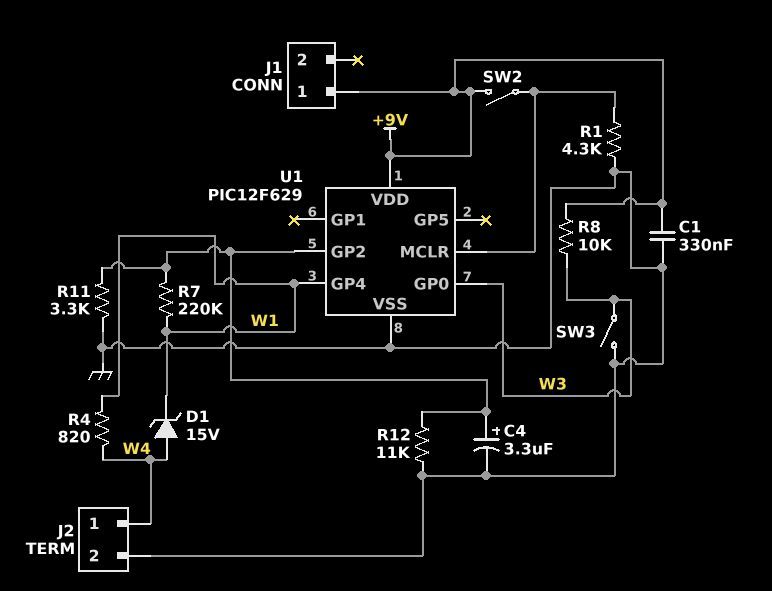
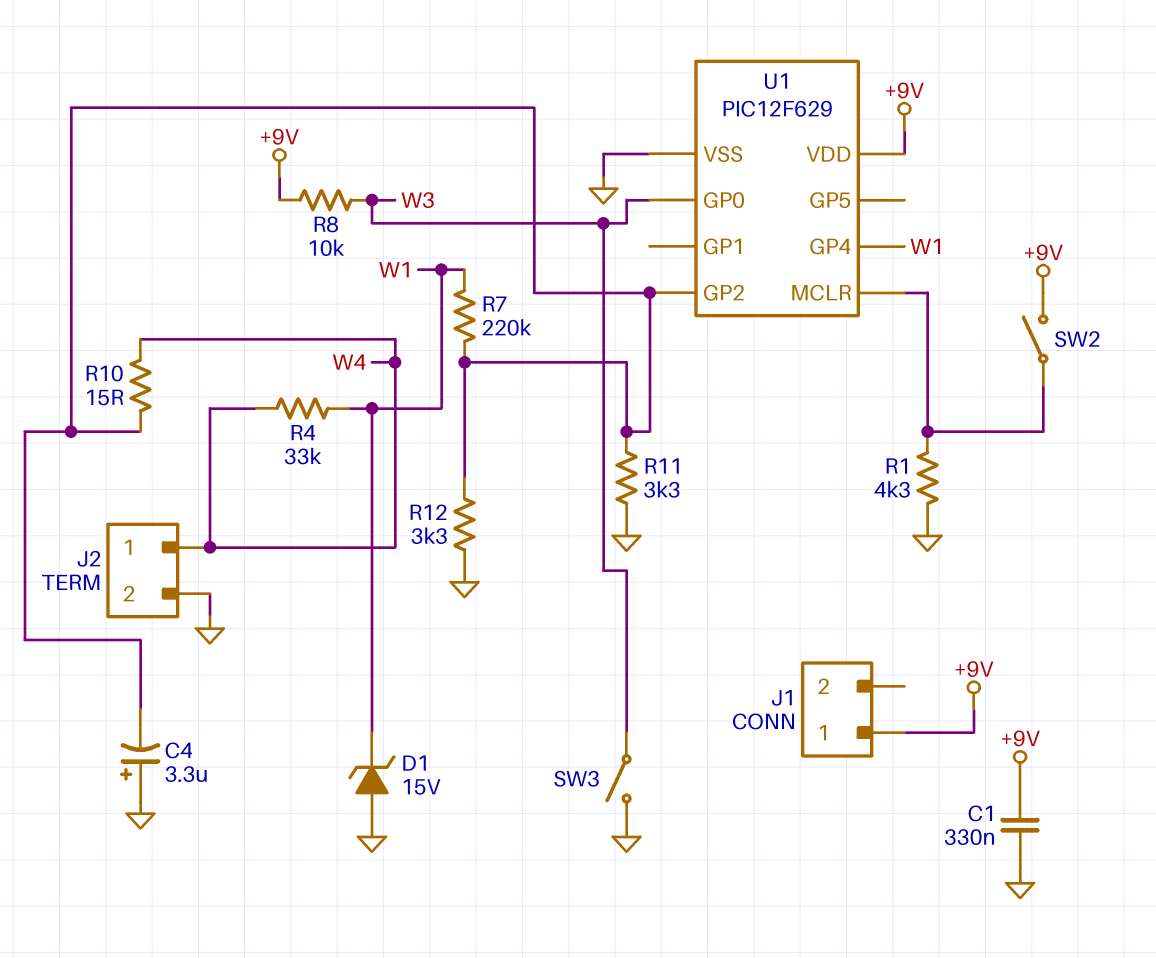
C4: 3.3uF (plus U1/GP2, minus GND) -> 3.3uF (plus GND, minus U1/GP2)
D1: zener 15V (A W4, K W1) -> zener 15V (A GND, K W1)
R4: 820 (W1, W4) -> 33k (W1, W4)
R10: none -> 15 (U1/GP2, W4)
R12: 11k (GND, U1/GP2) -> 3.3k (GND, U1/GP2)

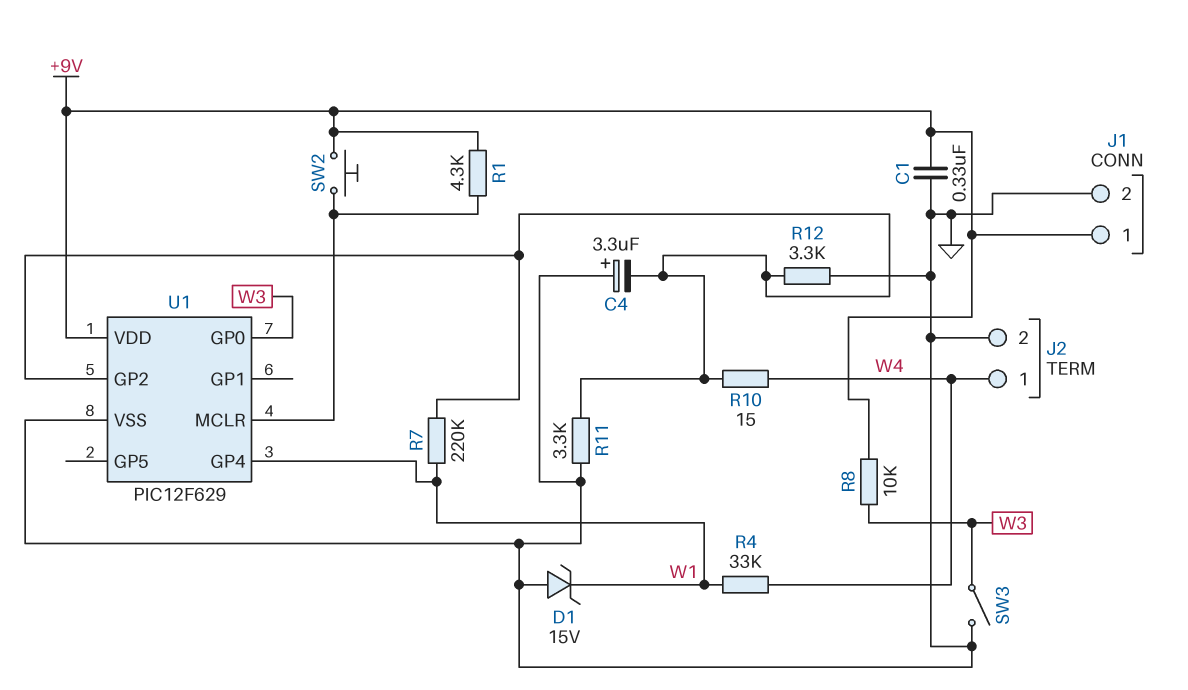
J1 pin 2: none -> GND
R1: 4.3k (GND, U1/MCLR) -> 4.3k (+9V, U1/MCLR)
SW2: switch (+9V, U1/MCLR) -> button (+9V, U1/MCLR)

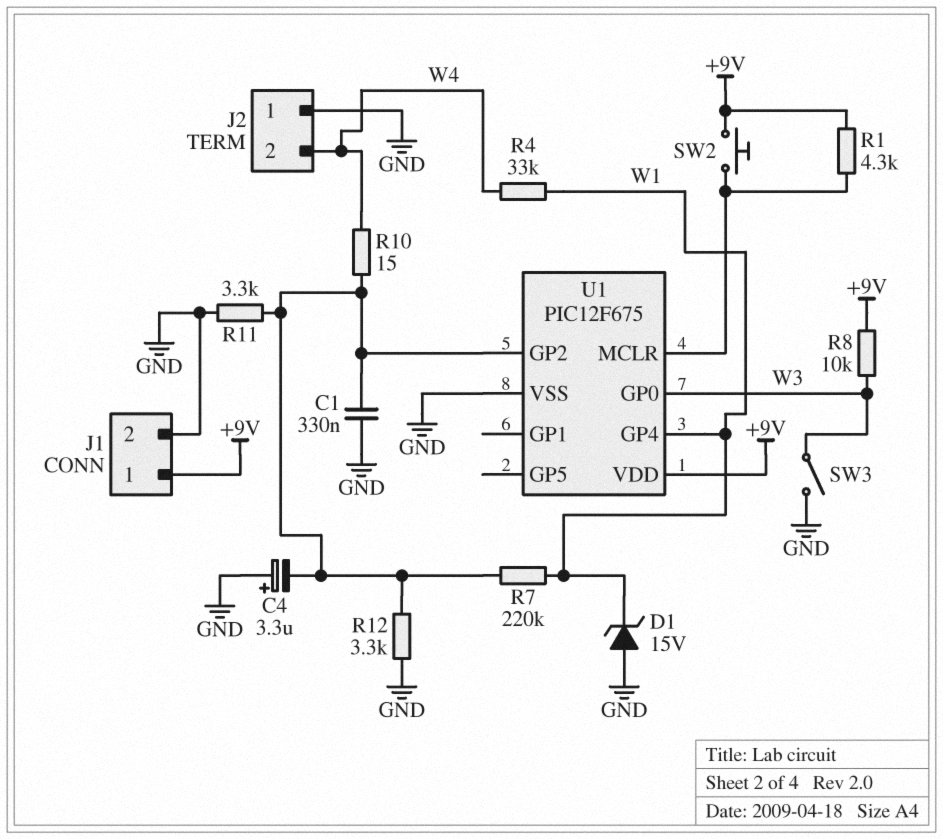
C1: 330nF (+9V, GND) -> 330nF (GND, U1/GP2)
J2 pin 1: W4 -> GND
J2 pin 2: GND -> W4
U1: PIC12F629 -> PIC12F675

